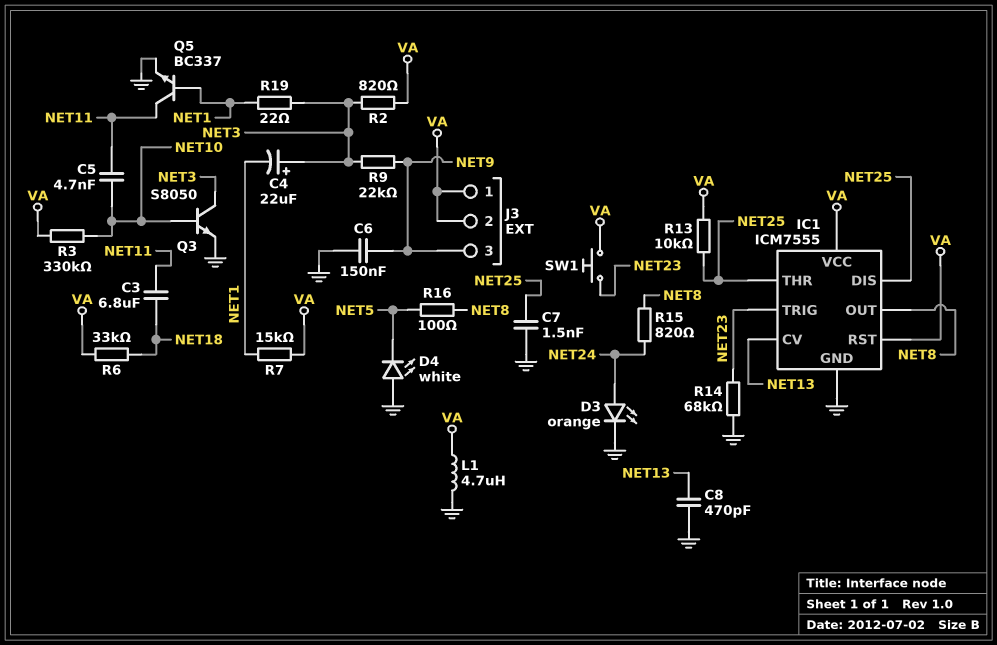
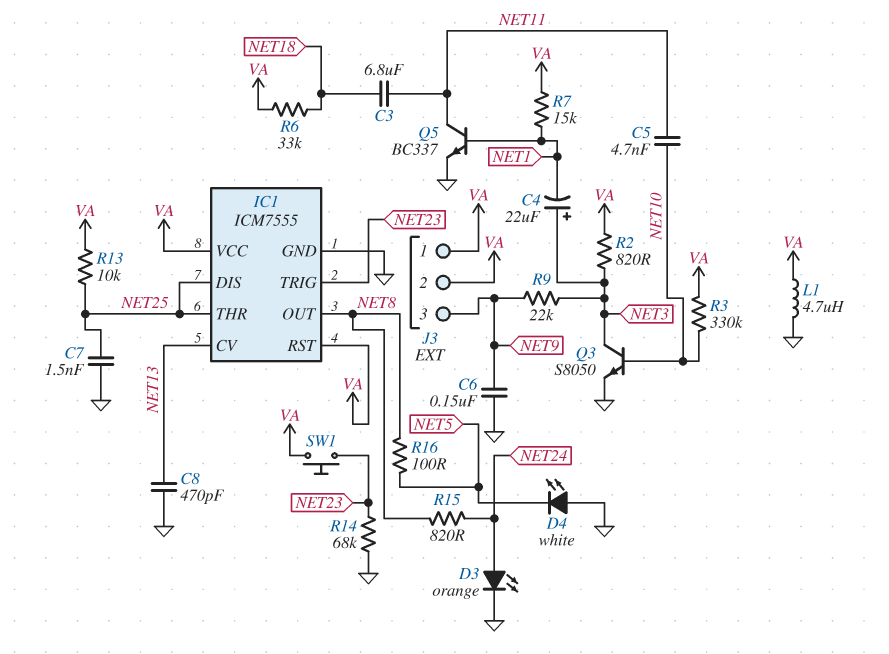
R19: 22 (NET1, NET3) -> none

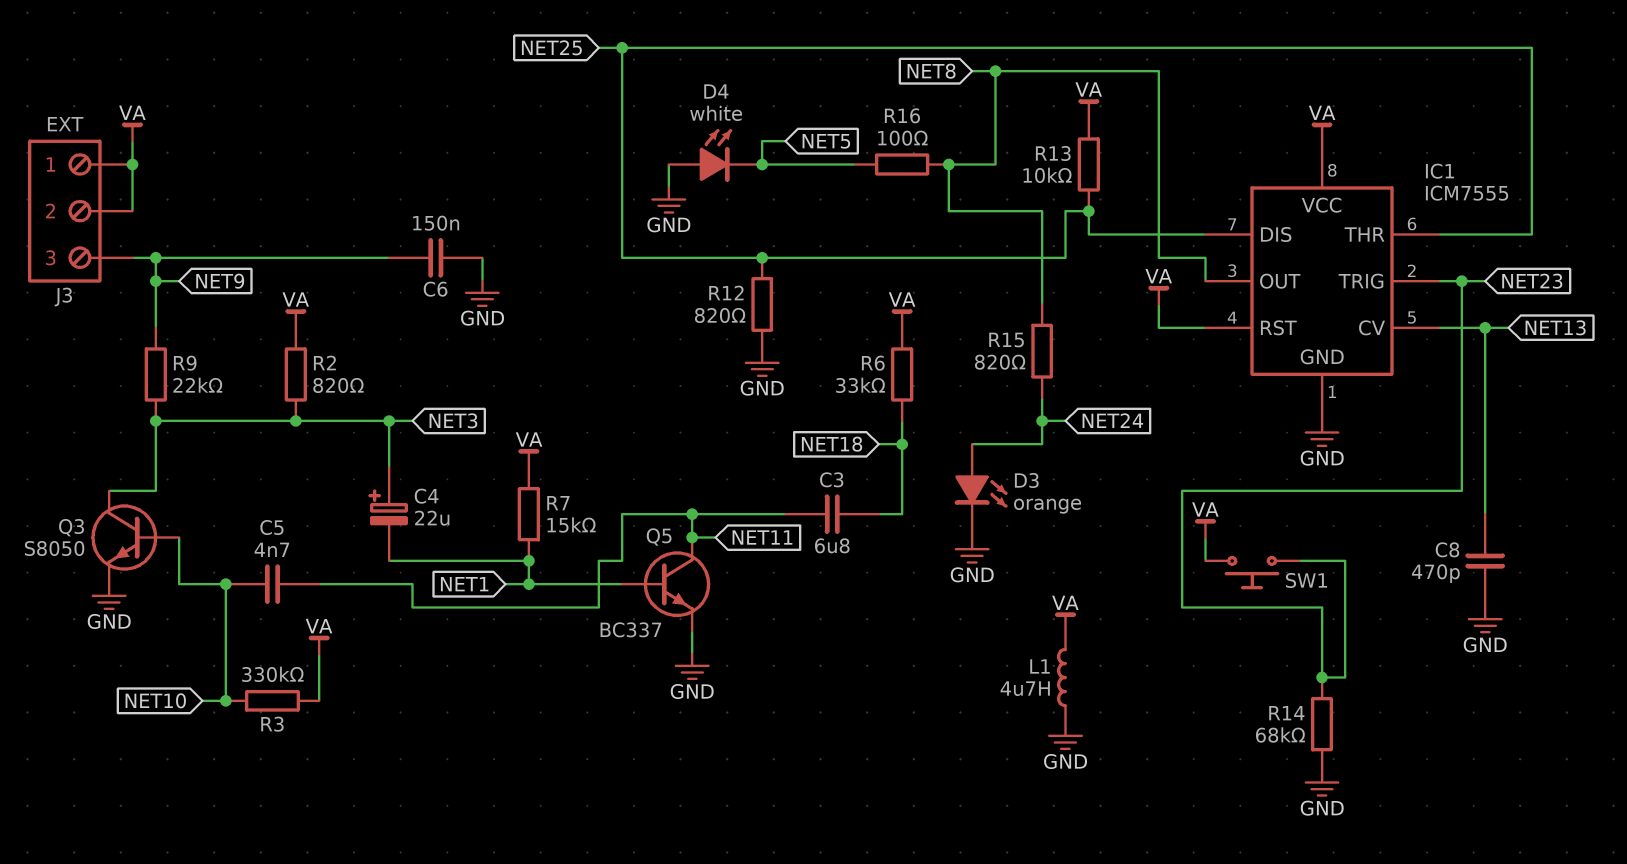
C7: 1.5nF (GND, NET25) -> none
R12: none -> 820 (GND, NET25)

